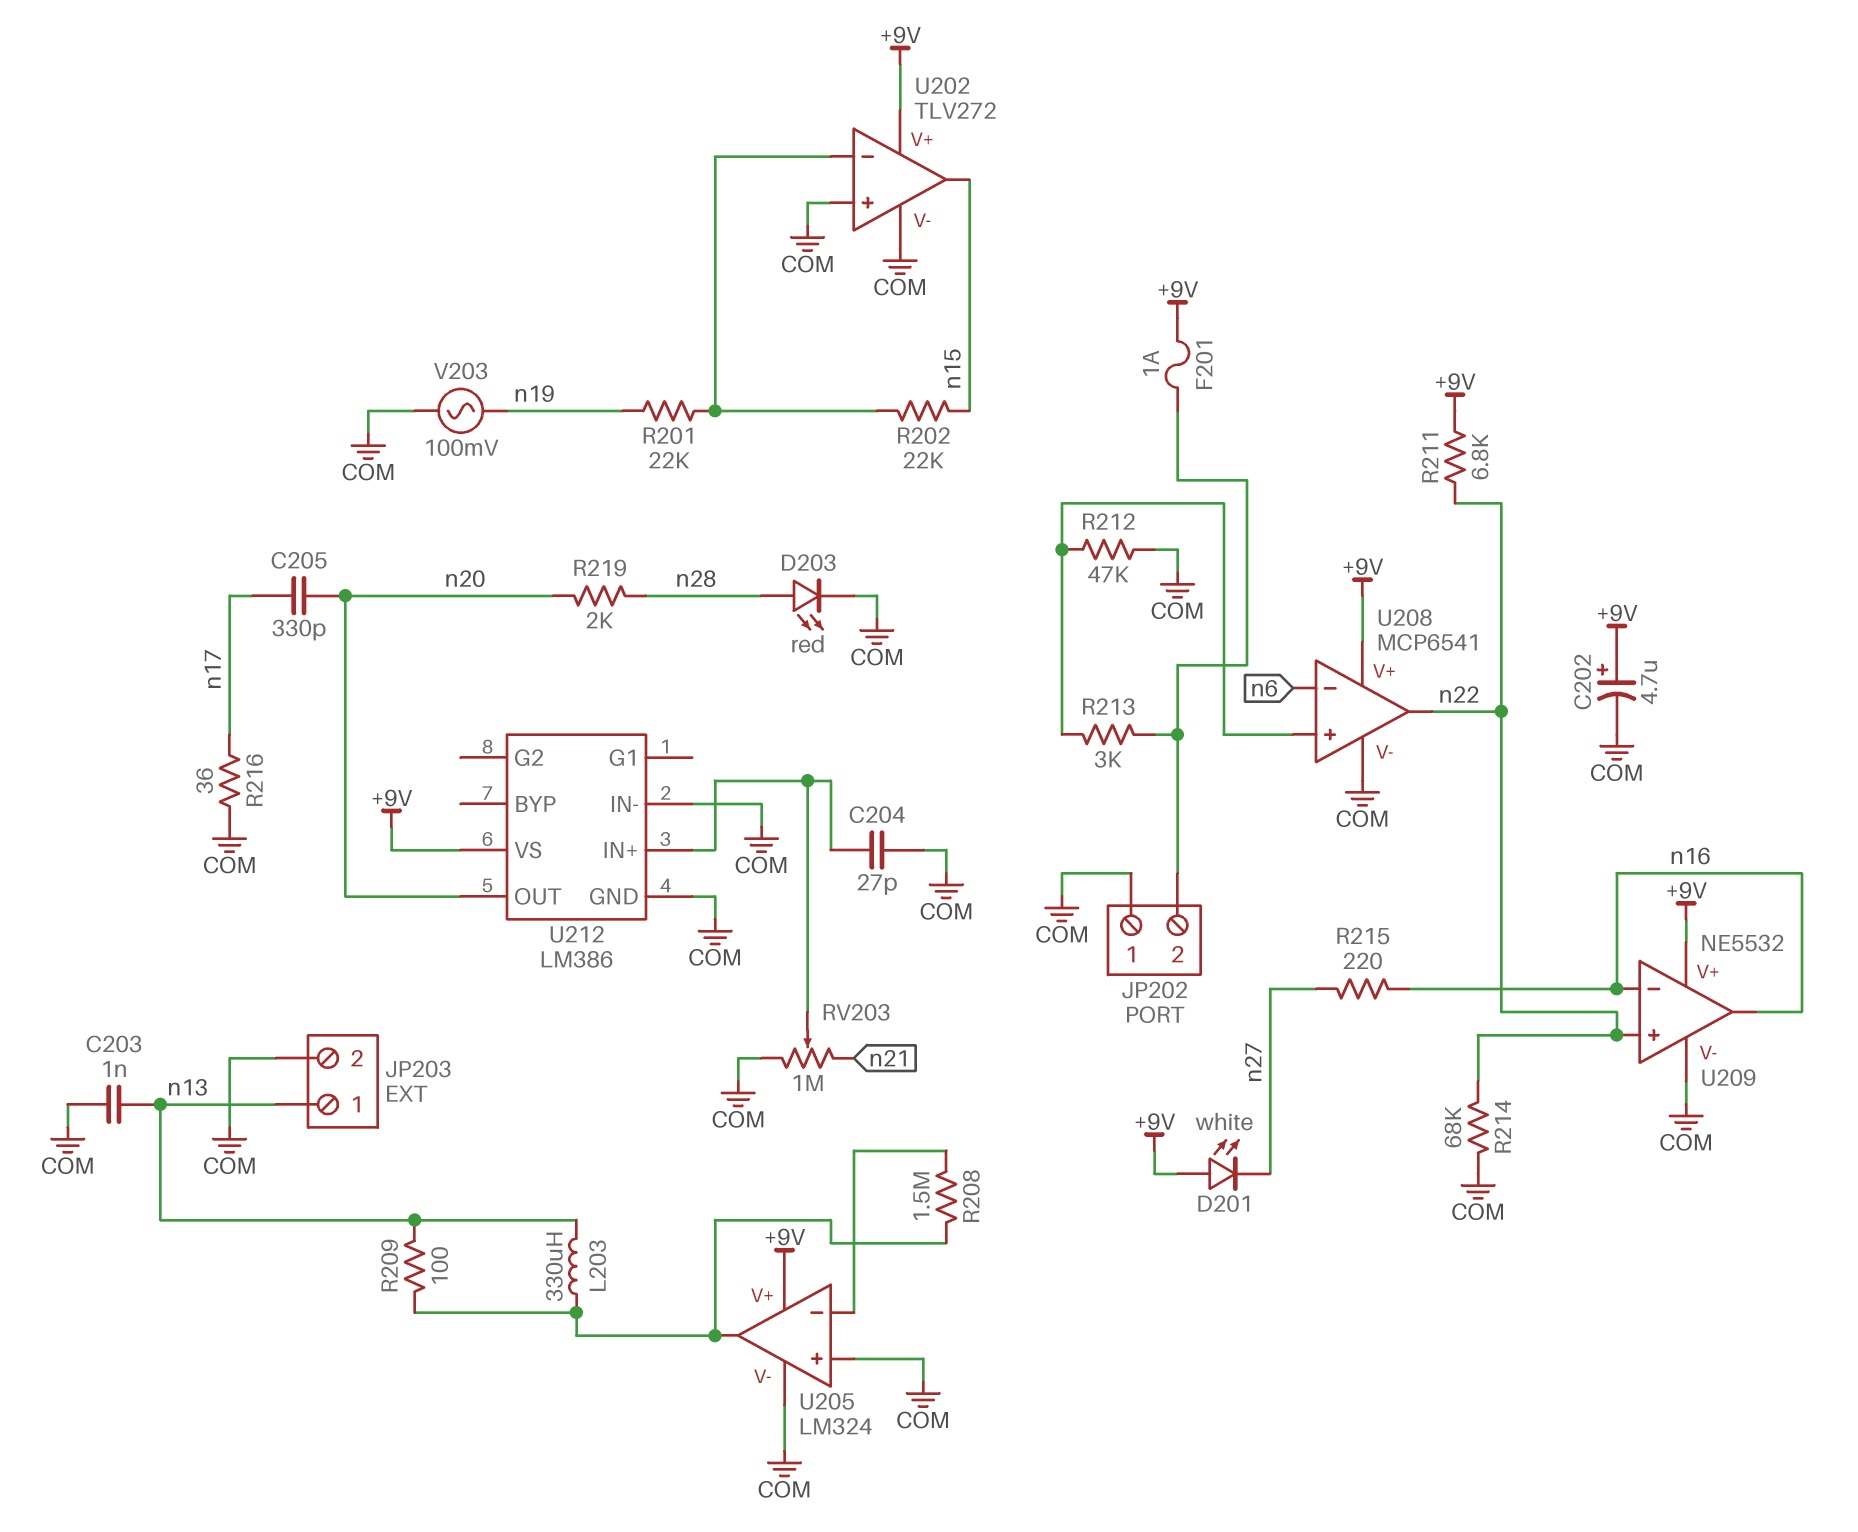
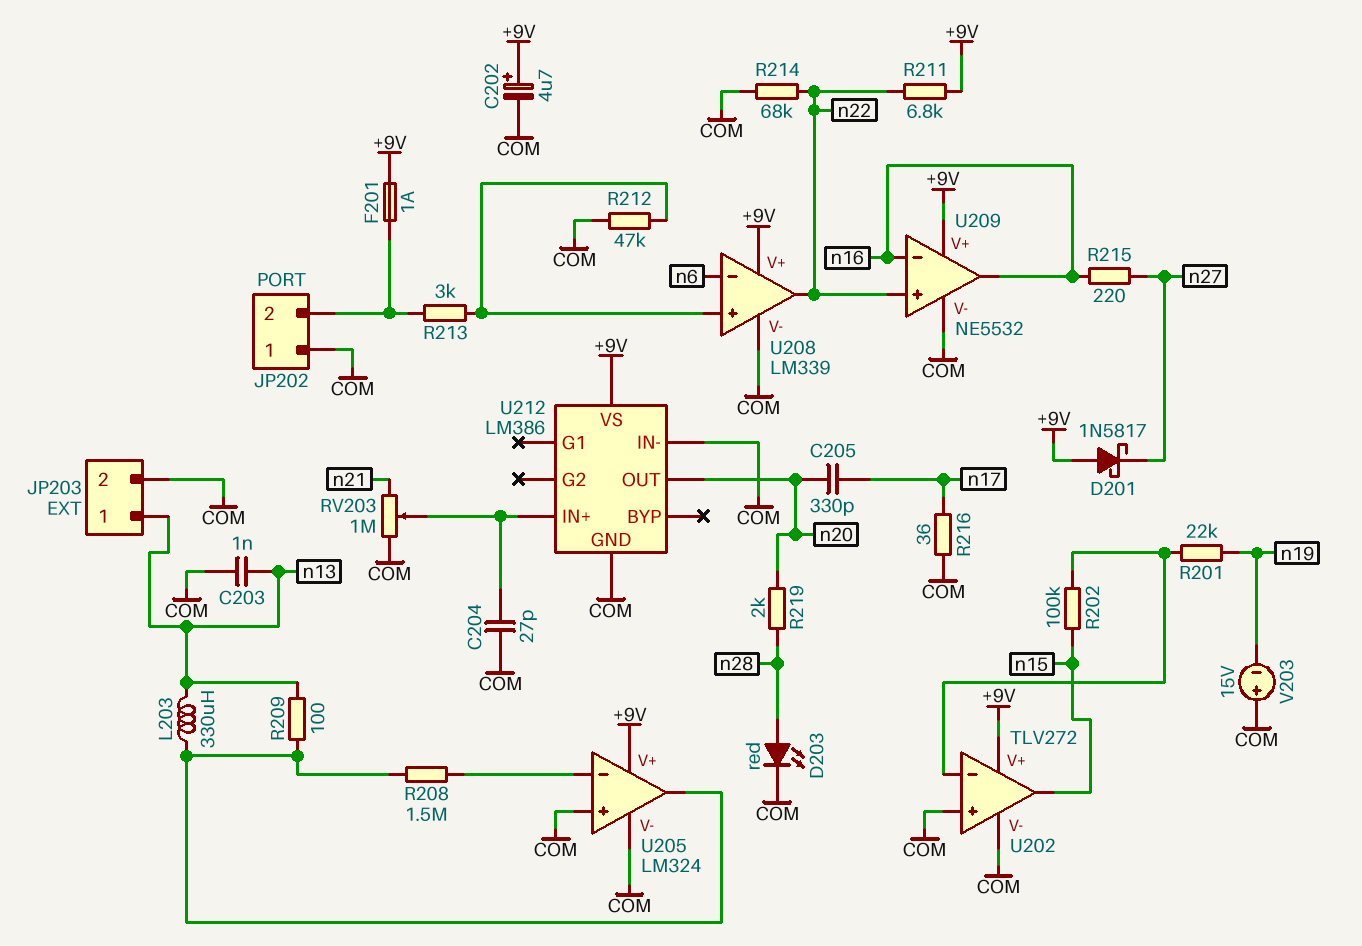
D201: LED white (A +9V, K n27) -> schottky 1N5817 (A +9V, K n27)
R202: 22k (U202/in-, n15) -> 100k (U202/in-, n15)
U208: MCP6541 -> LM339
V203: AC 100mV (COM, n19) -> 15V (plus COM, minus n19)

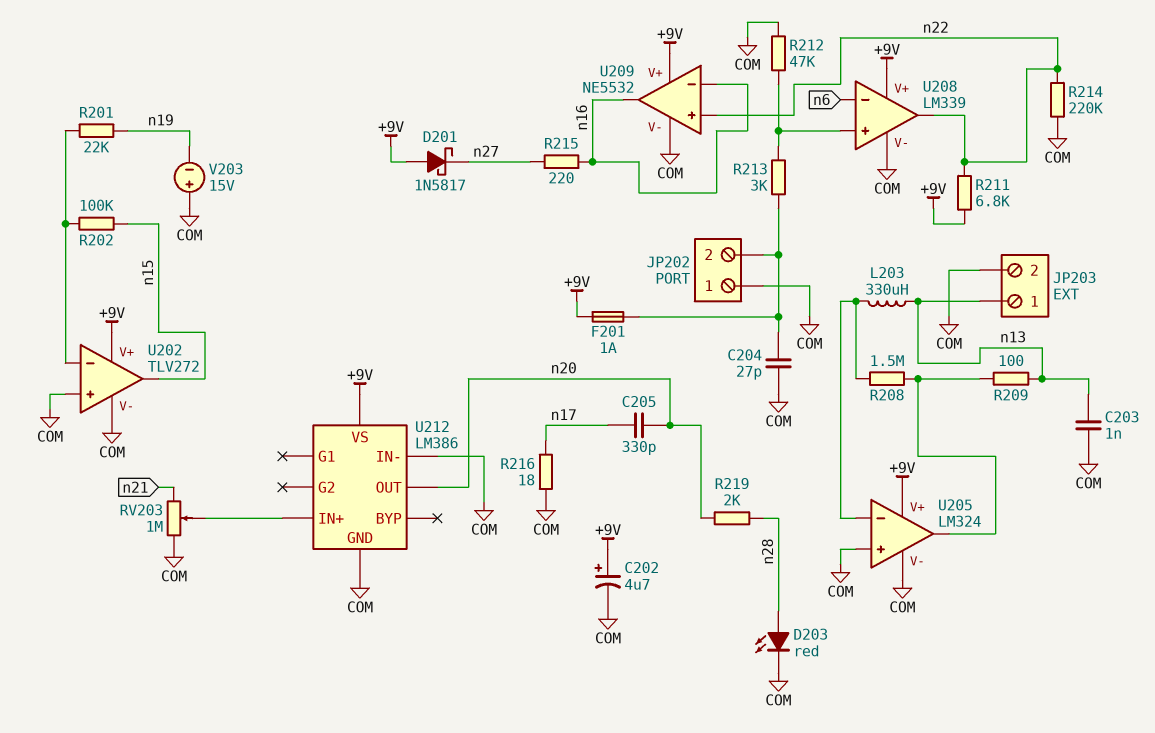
C204: 27pF (COM, U212/IN+) -> 27pF (COM, JP202/2)
L203: 330uH (U205/out, n13) -> 330uH (U205/in-, n13)
R214: 68k (COM, n22) -> 220k (COM, n22)
R216: 36 (COM, n17) -> 18 (COM, n17)

